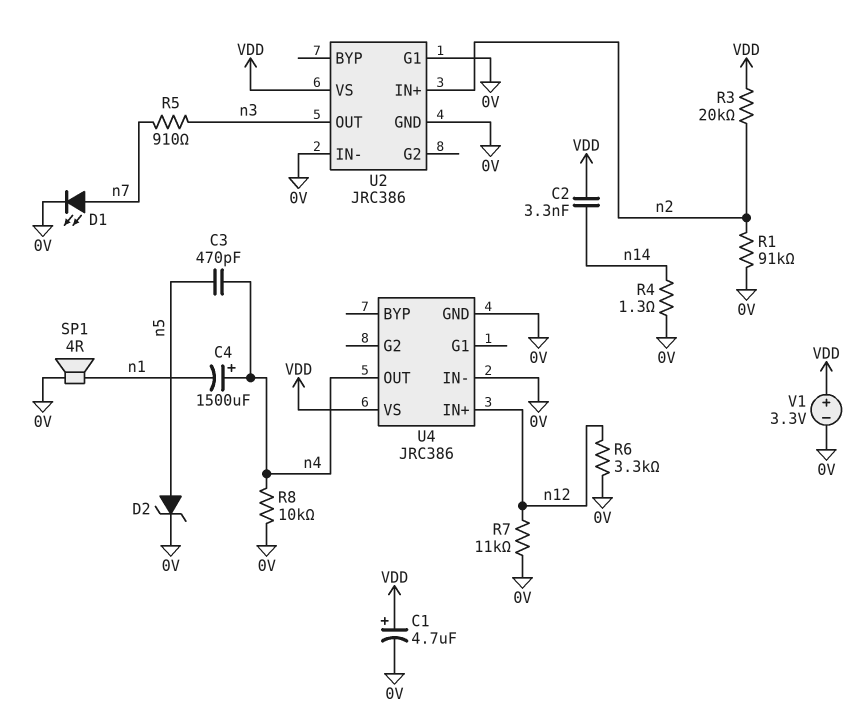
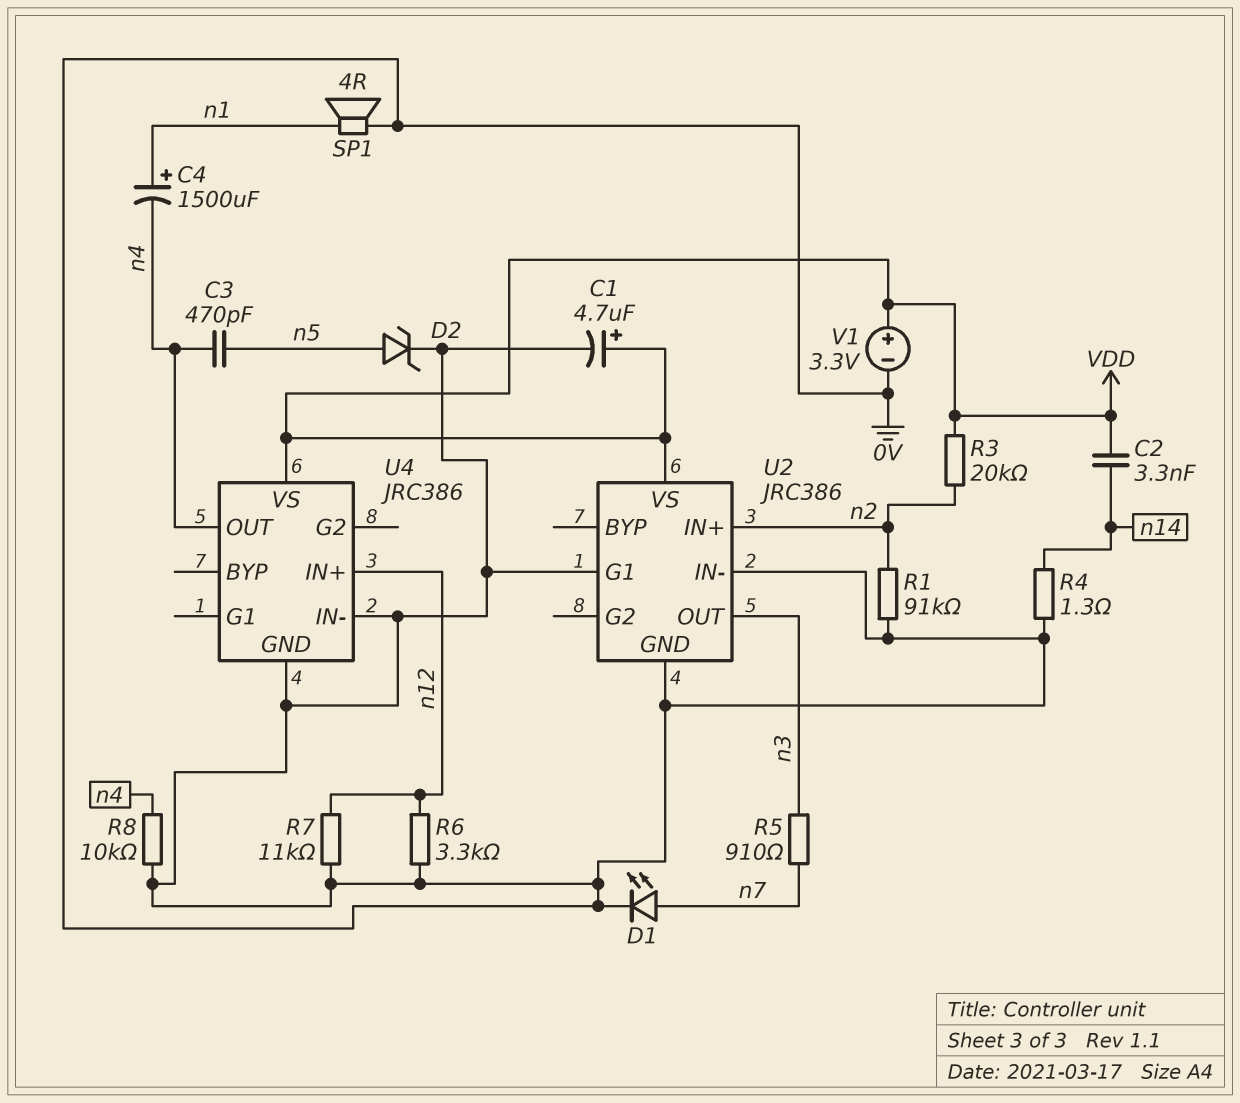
C4: 1500uF (plus n4, minus n1) -> 1500uF (plus n1, minus n4)

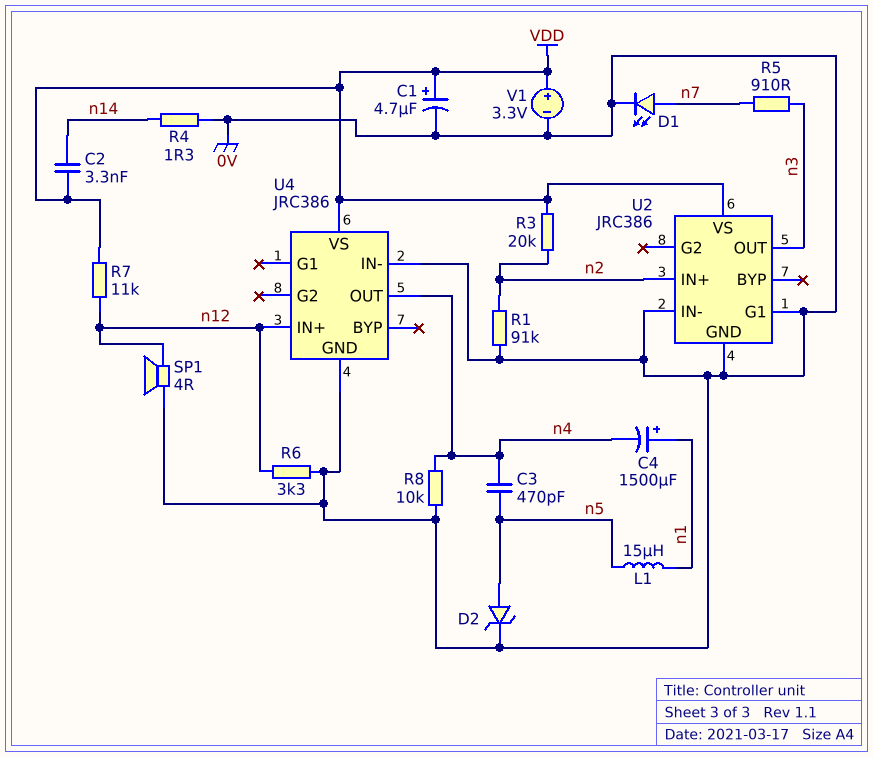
L1: none -> 15uH (n1, n5)
R7: 11k (0V, n12) -> 11k (VDD, n12)
SP1: speaker 4R (0V, n1) -> speaker 4R (0V, n12)

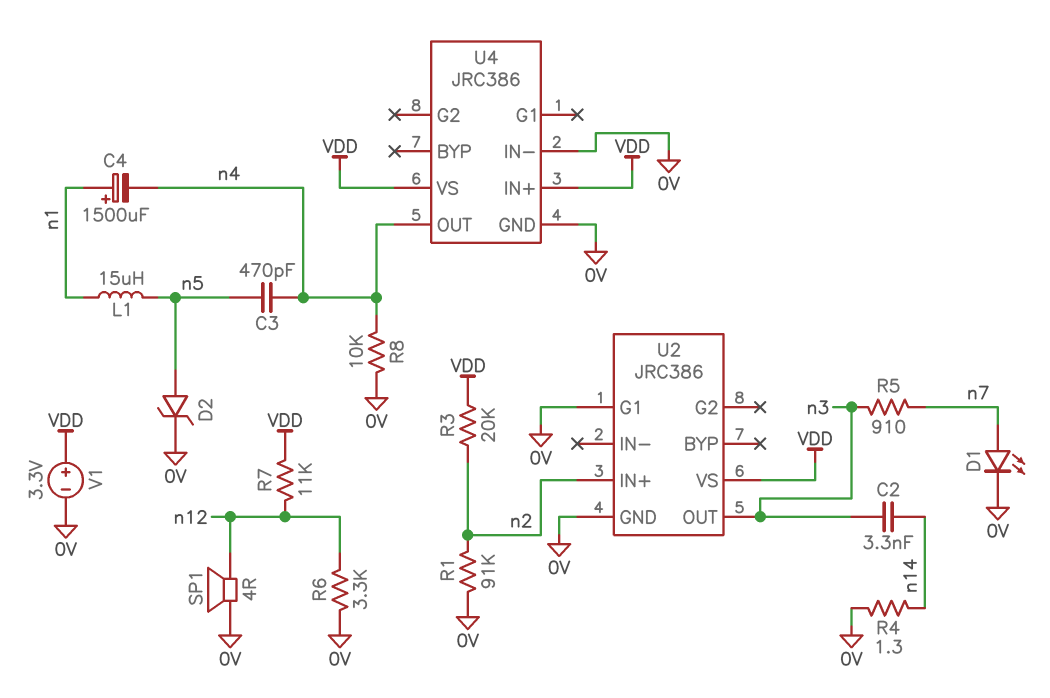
C1: 4.7uF (plus VDD, minus 0V) -> none
C2: 3.3nF (VDD, n14) -> 3.3nF (n3, n14)
U2 pin IN-: 0V -> none
U4 pin IN+: n12 -> VDD

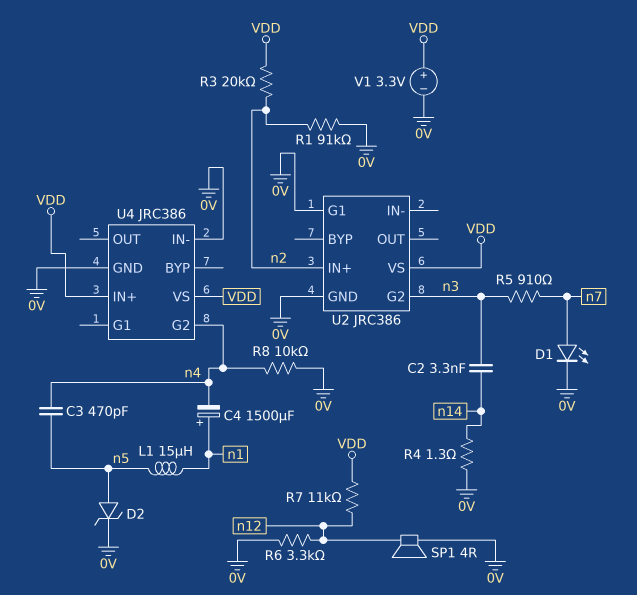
U2 pin G2: none -> n3
U2 pin OUT: n3 -> none
U4 pin G2: none -> n4
U4 pin OUT: n4 -> none

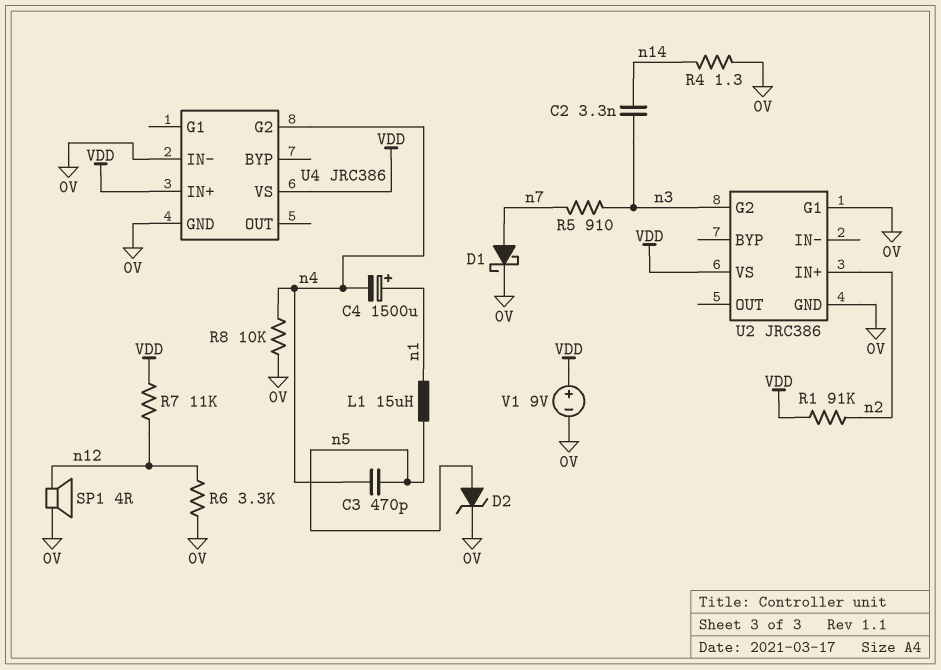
D1: LED (A n7, K 0V) -> schottky (A n7, K 0V)
R1: 91k (0V, n2) -> 91k (VDD, n2)
R3: 20k (VDD, n2) -> none
V1: 3.3V (plus VDD, minus 0V) -> 9V (plus VDD, minus 0V)

